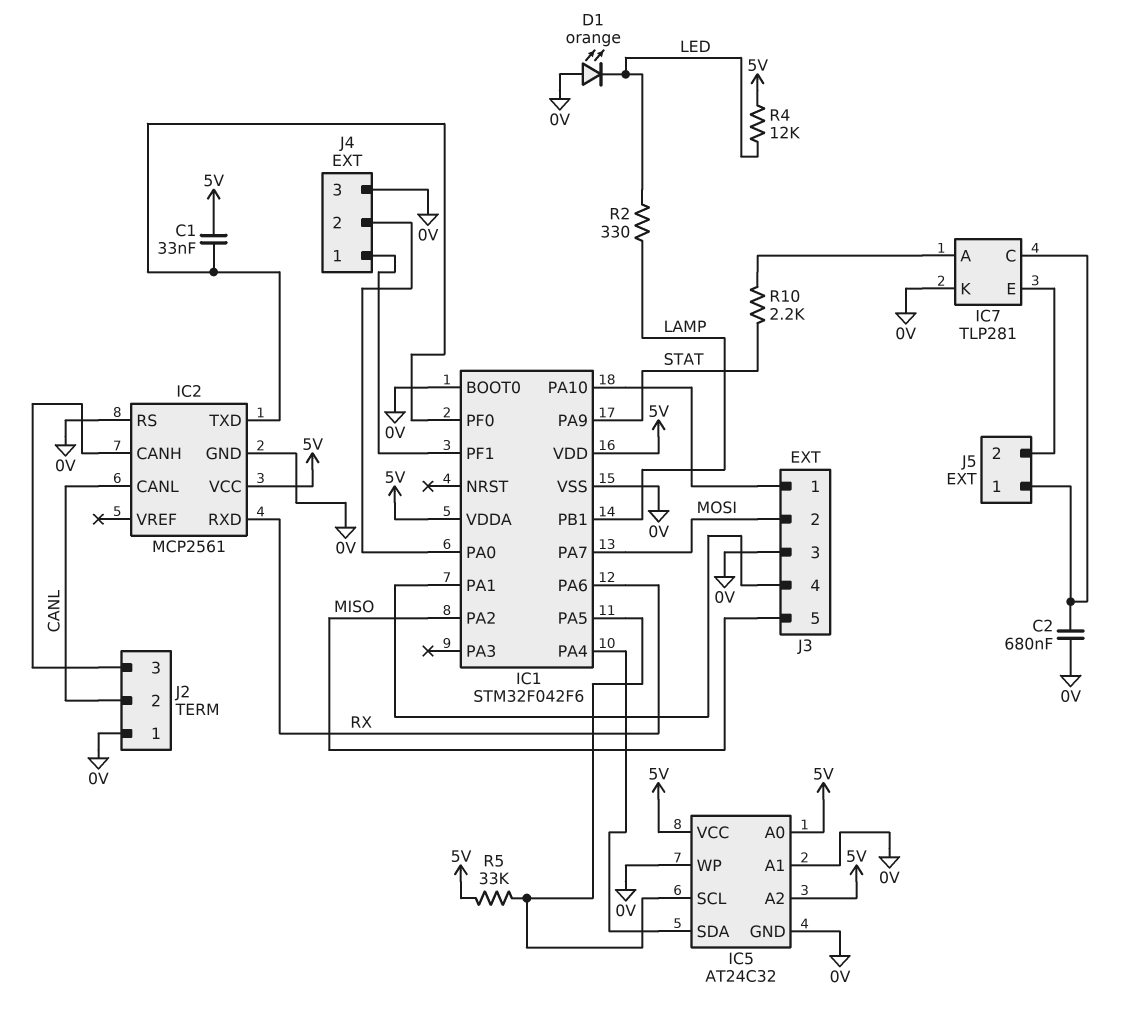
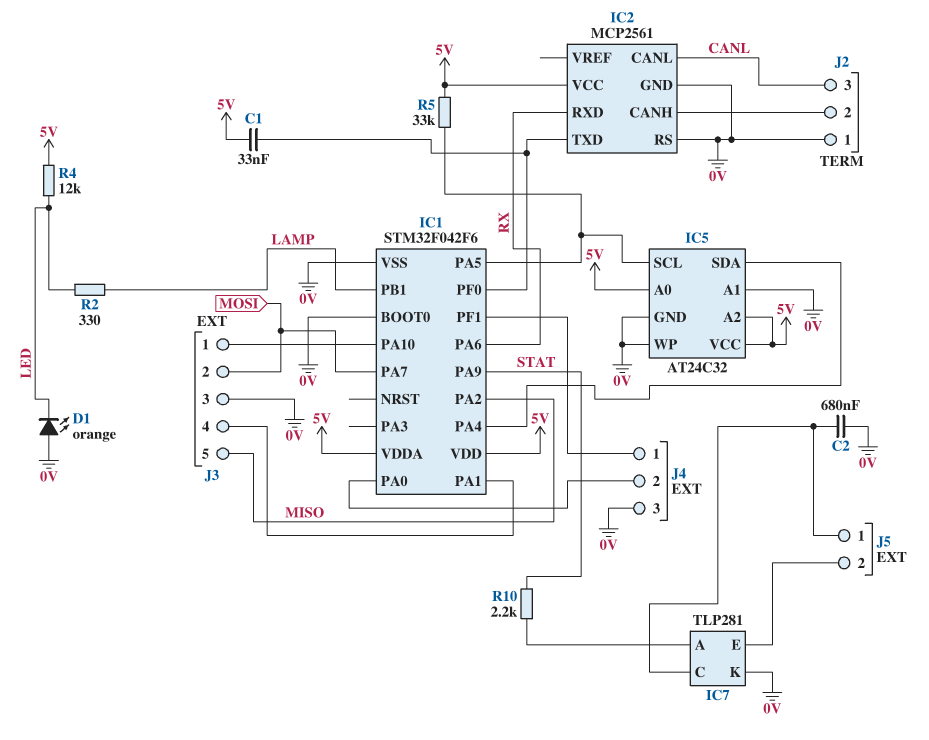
J2 pin 2: CANL -> IC2/CANH
J2 pin 3: IC2/CANH -> CANL

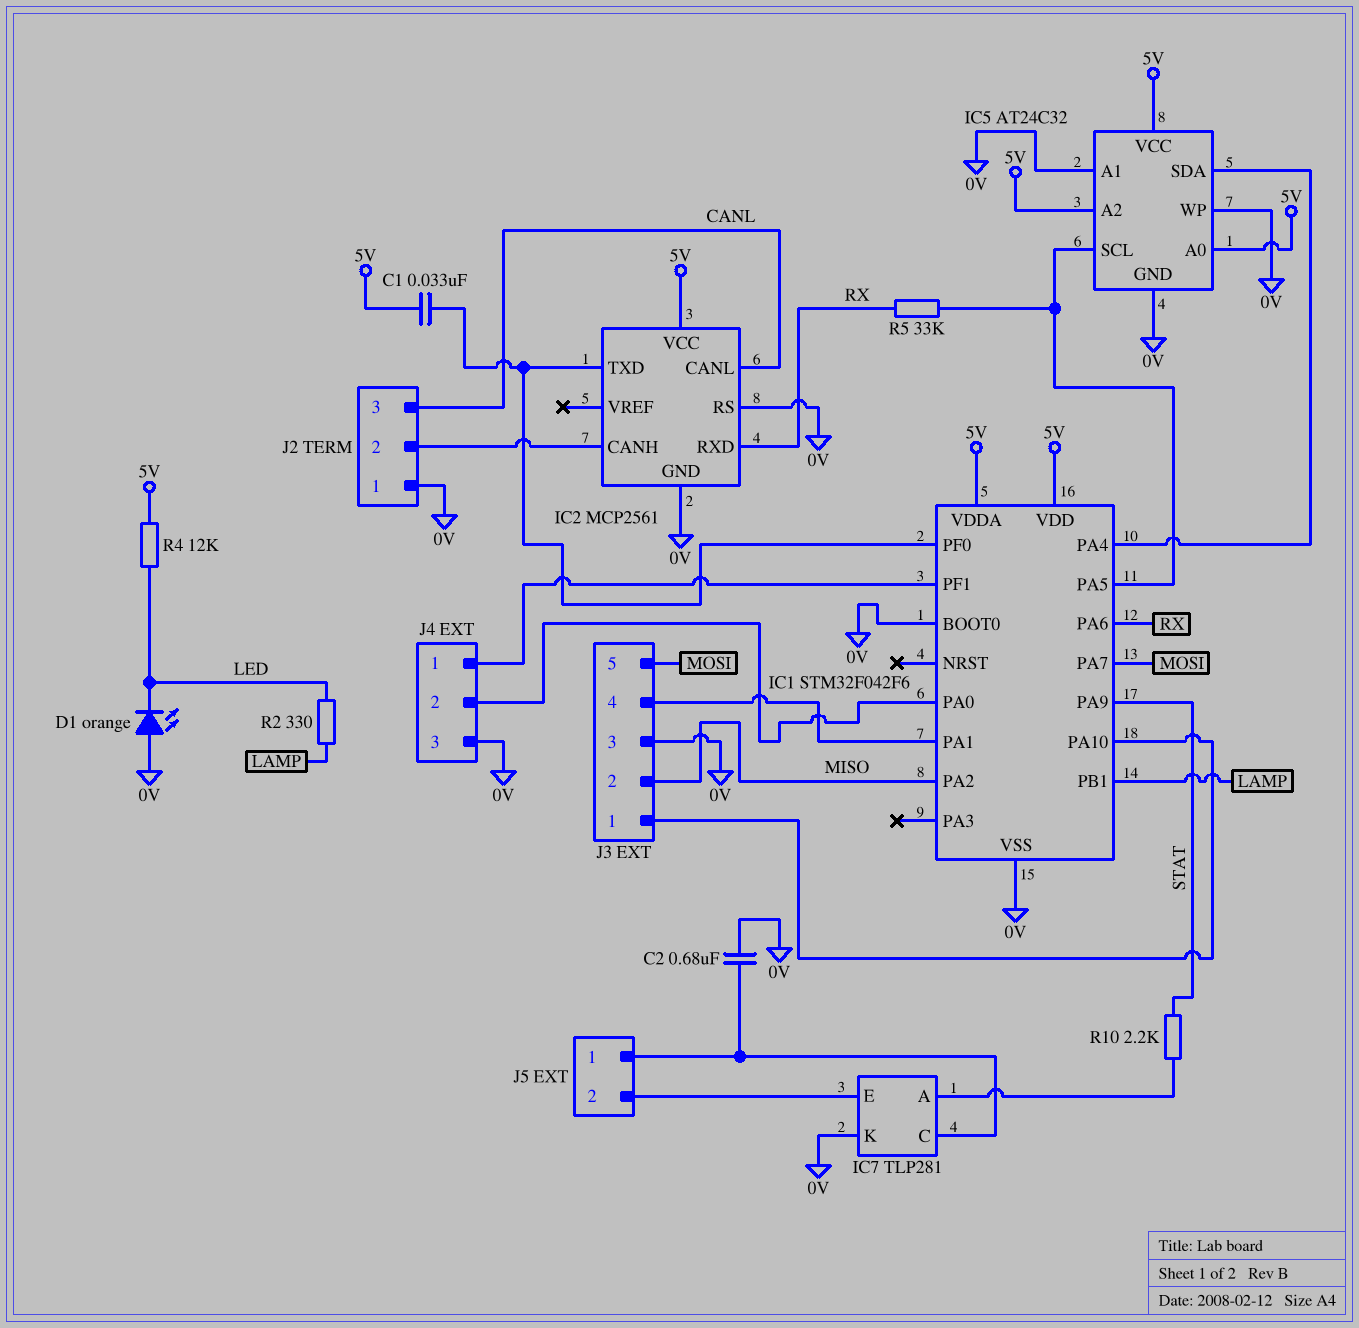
J3 pin 2: MOSI -> MISO
J3 pin 5: MISO -> MOSI
R5: 33k (5V, IC1/PA5) -> 33k (IC1/PA5, RX)

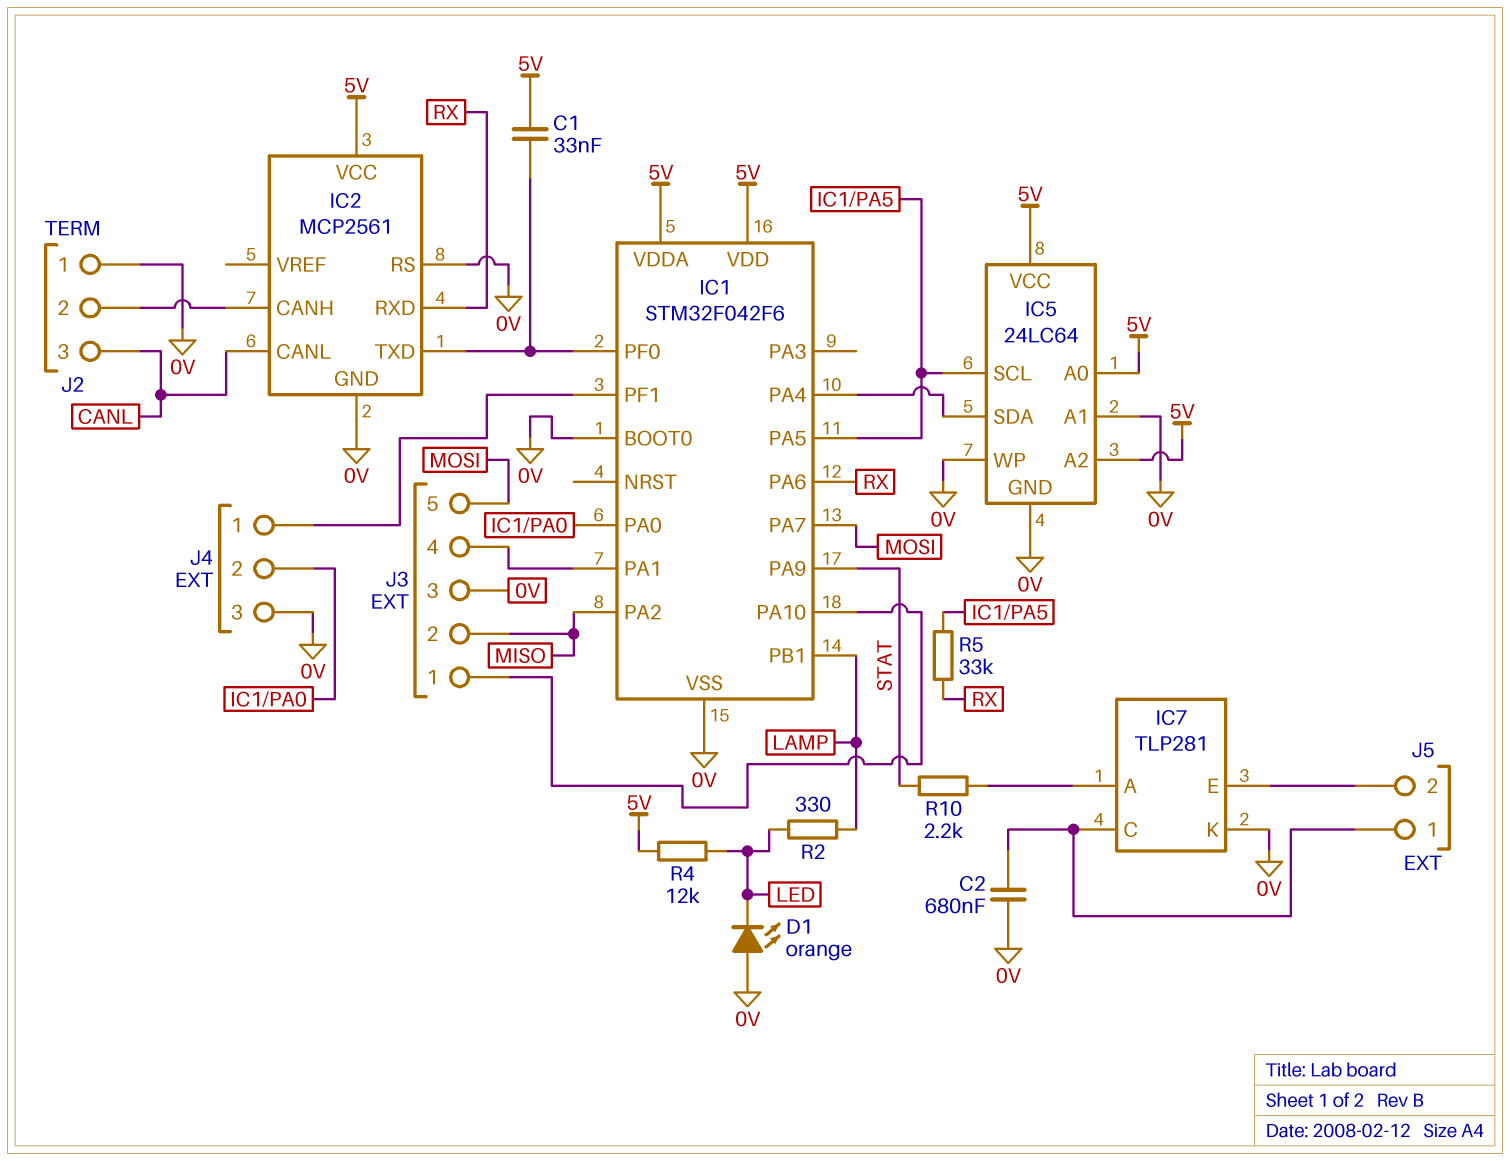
IC5: AT24C32 -> 24LC64

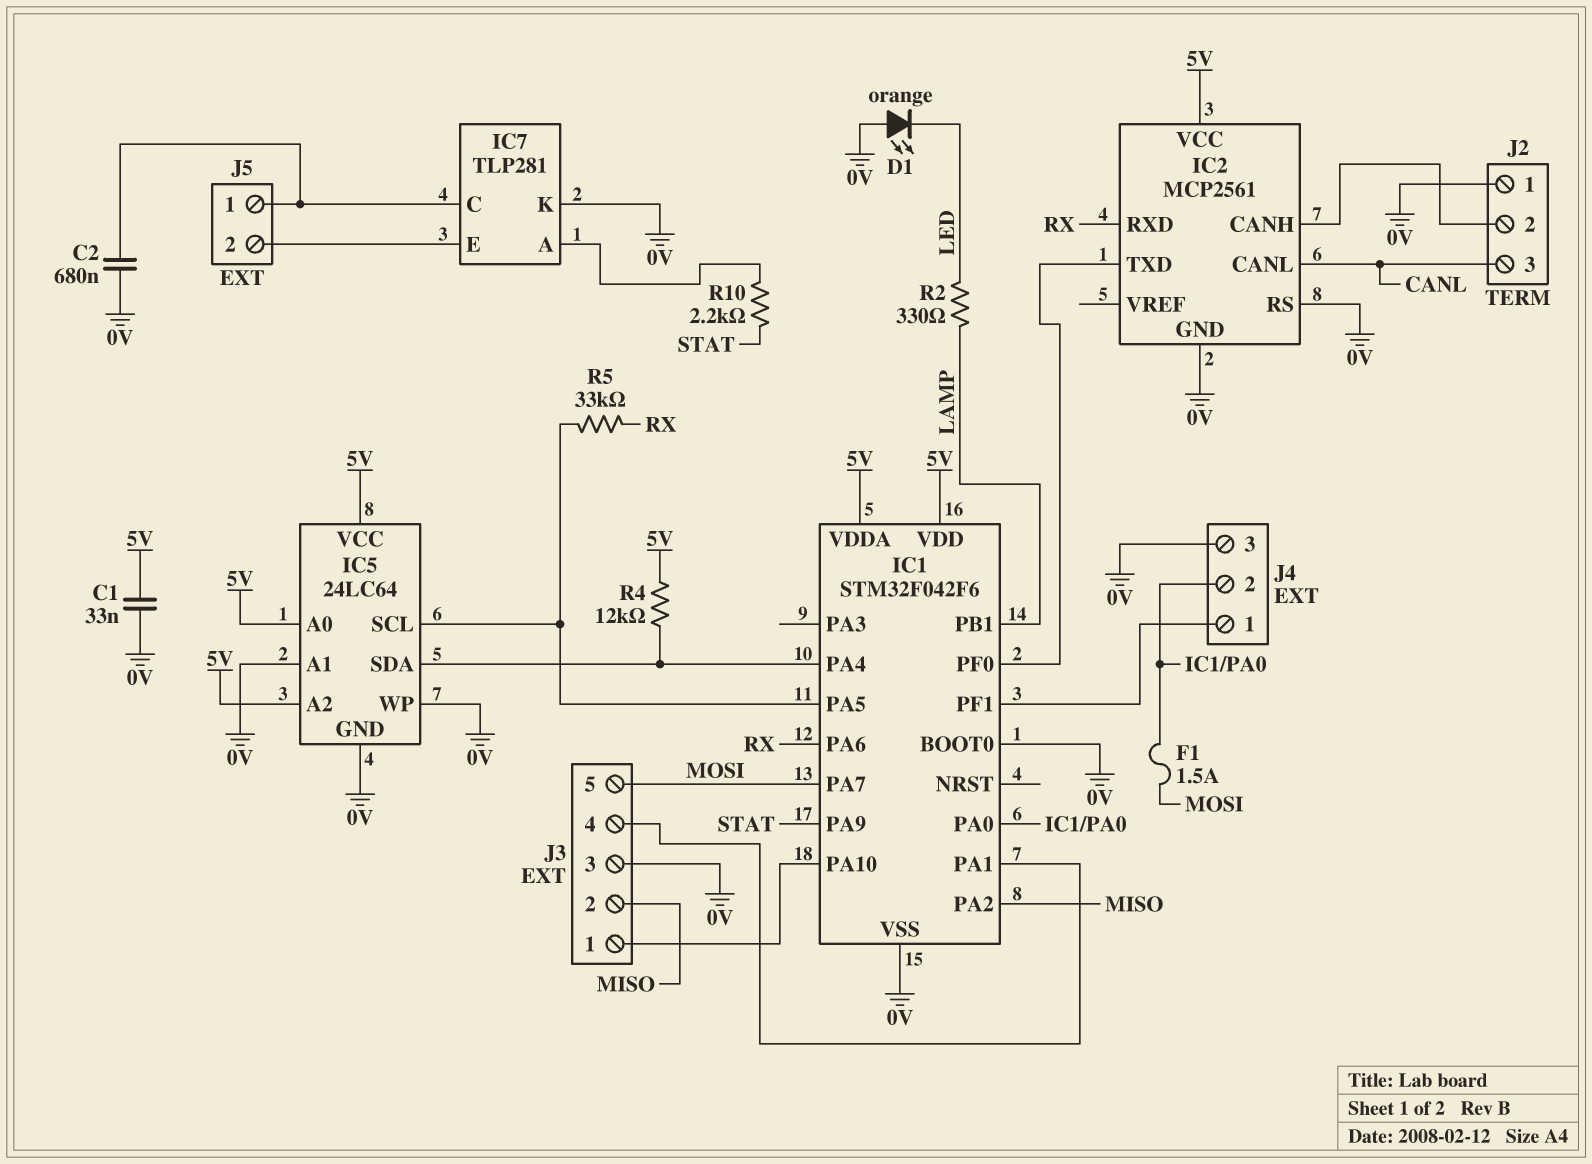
C1: 33nF (5V, IC1/PF0) -> 33nF (0V, 5V)
F1: none -> 1.5A (IC1/PA0, MOSI)
R4: 12k (5V, LED) -> 12k (5V, IC1/PA4)

